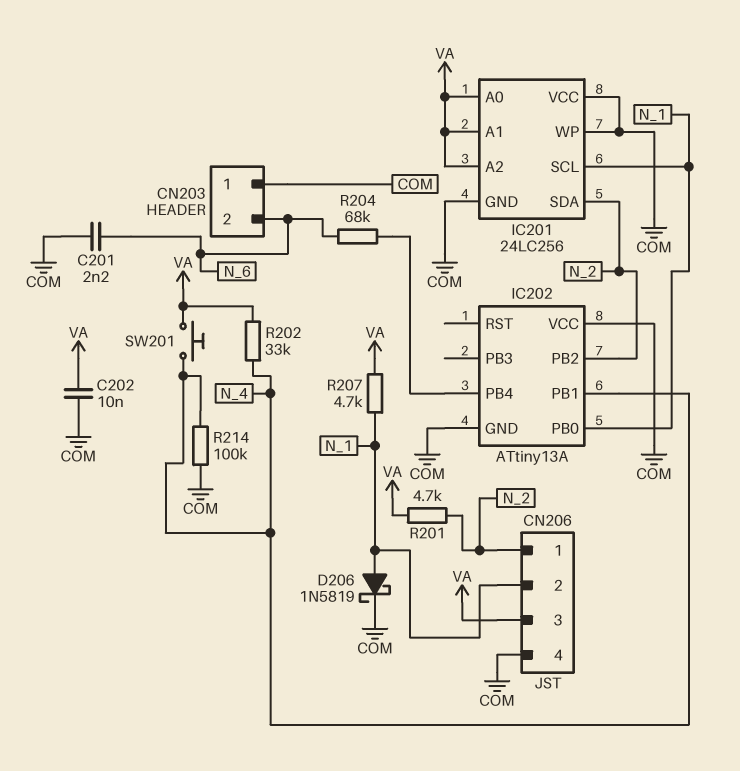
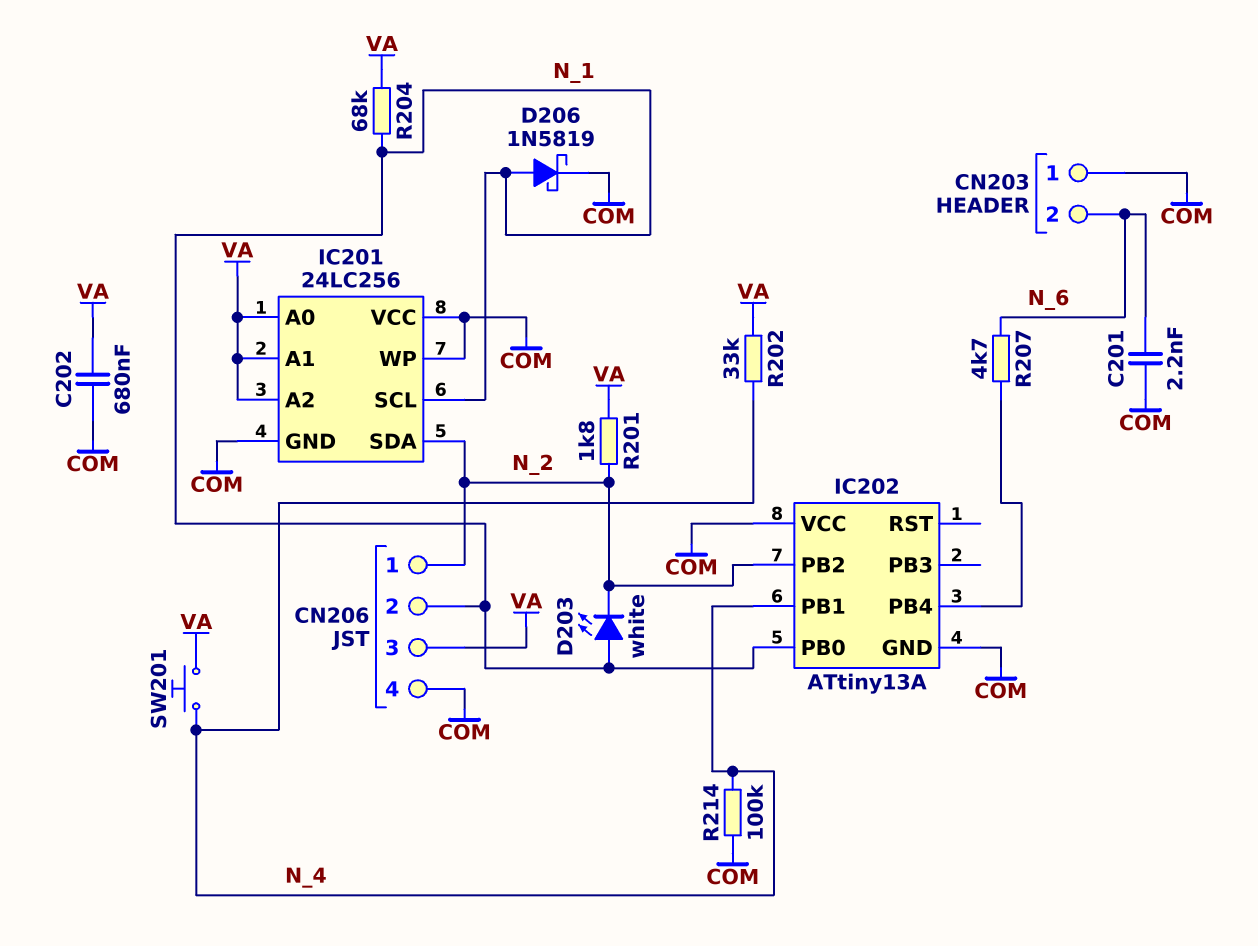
C202: 10nF (COM, VA) -> 680nF (COM, VA)
D203: none -> LED white (A N_1, K N_2)
R201: 4.7k (N_2, VA) -> 1.8k (N_2, VA)
R204: 68k (IC202/PB4, N_6) -> 68k (N_1, VA)
R207: 4.7k (N_1, VA) -> 4.7k (IC202/PB4, N_6)

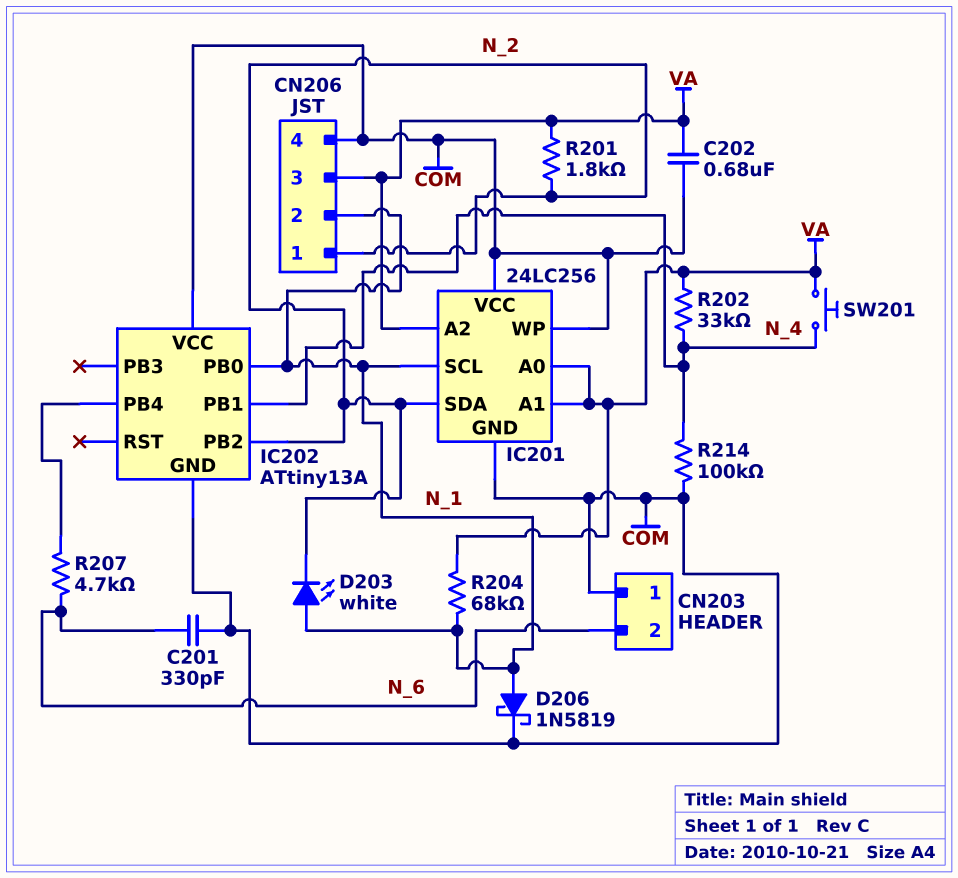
C201: 2.2nF (COM, N_6) -> 330pF (COM, N_6)

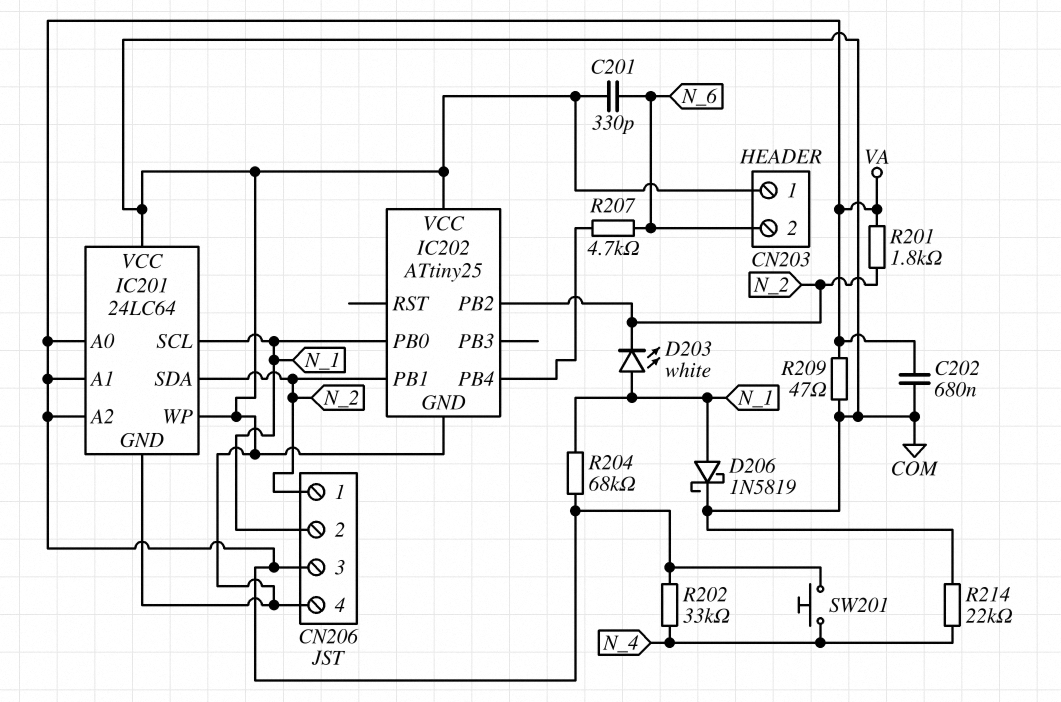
IC201: 24LC256 -> 24LC64
IC202: ATtiny13A -> ATtiny25
IC202 pin PB1: N_4 -> N_2
R209: none -> 47 (COM, VA)
R214: 100k (COM, N_4) -> 22k (COM, N_4)

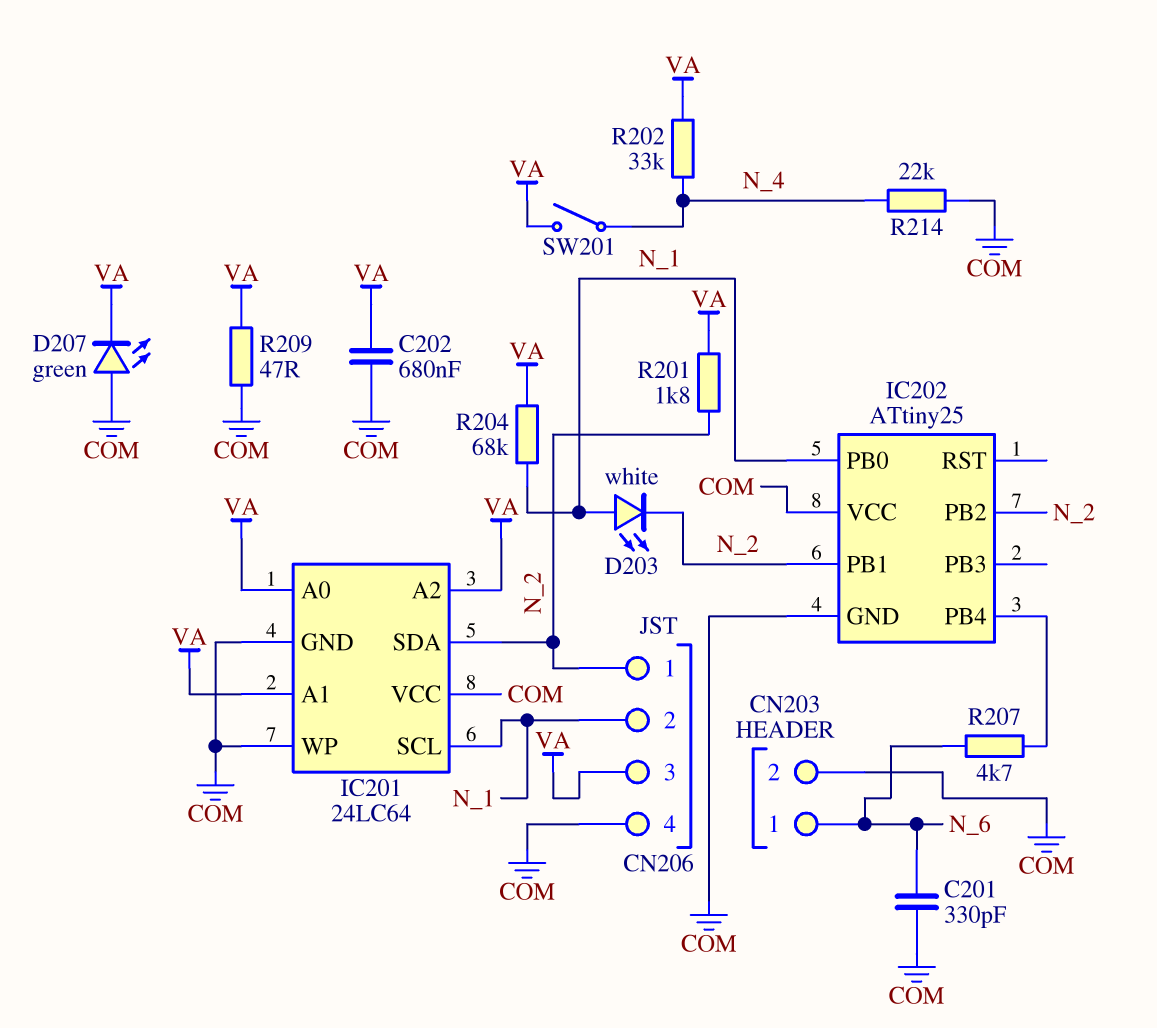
CN203 pin 1: COM -> N_6
CN203 pin 2: N_6 -> COM
D206: schottky 1N5819 (A N_1, K COM) -> none
D207: none -> LED green (A COM, K VA)
SW201: button (N_4, VA) -> switch (N_4, VA)

